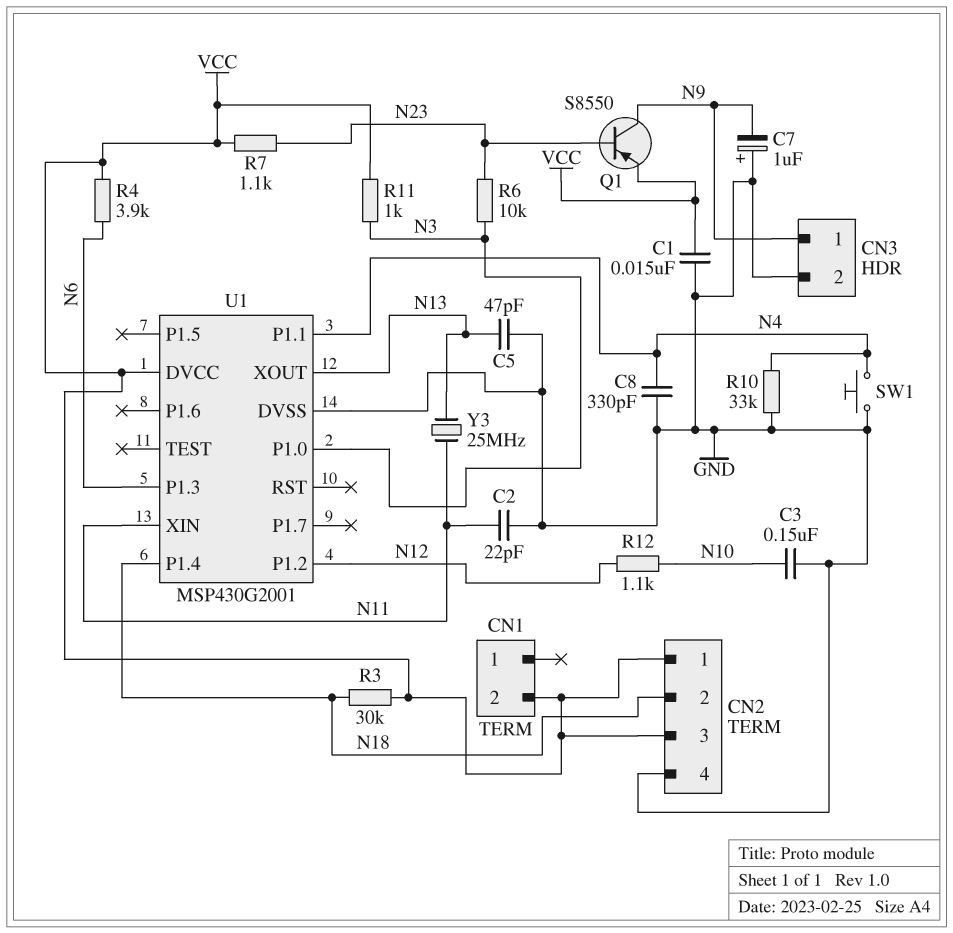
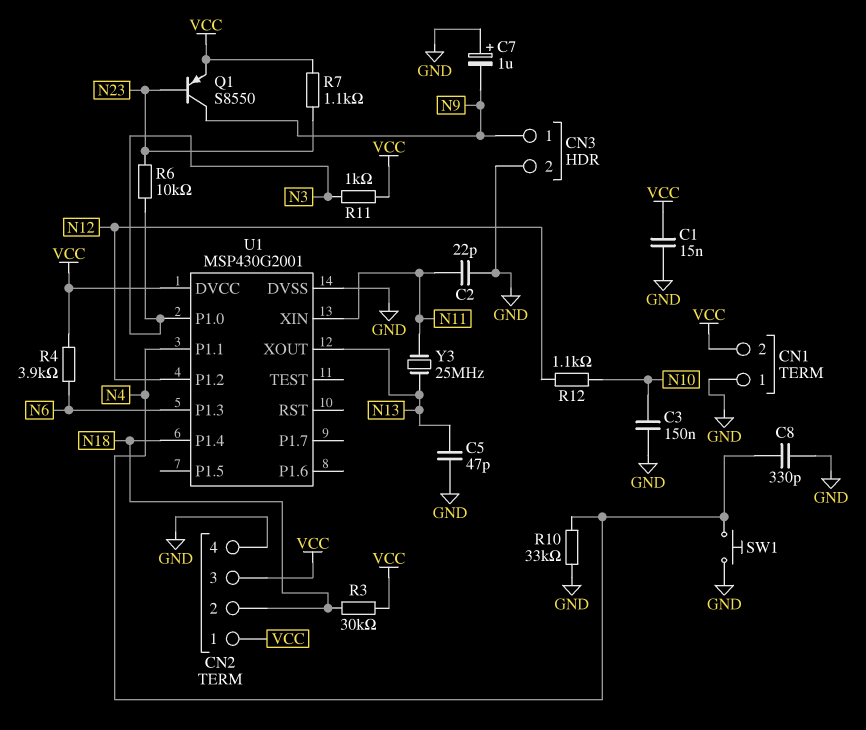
CN1 pin 1: none -> GND

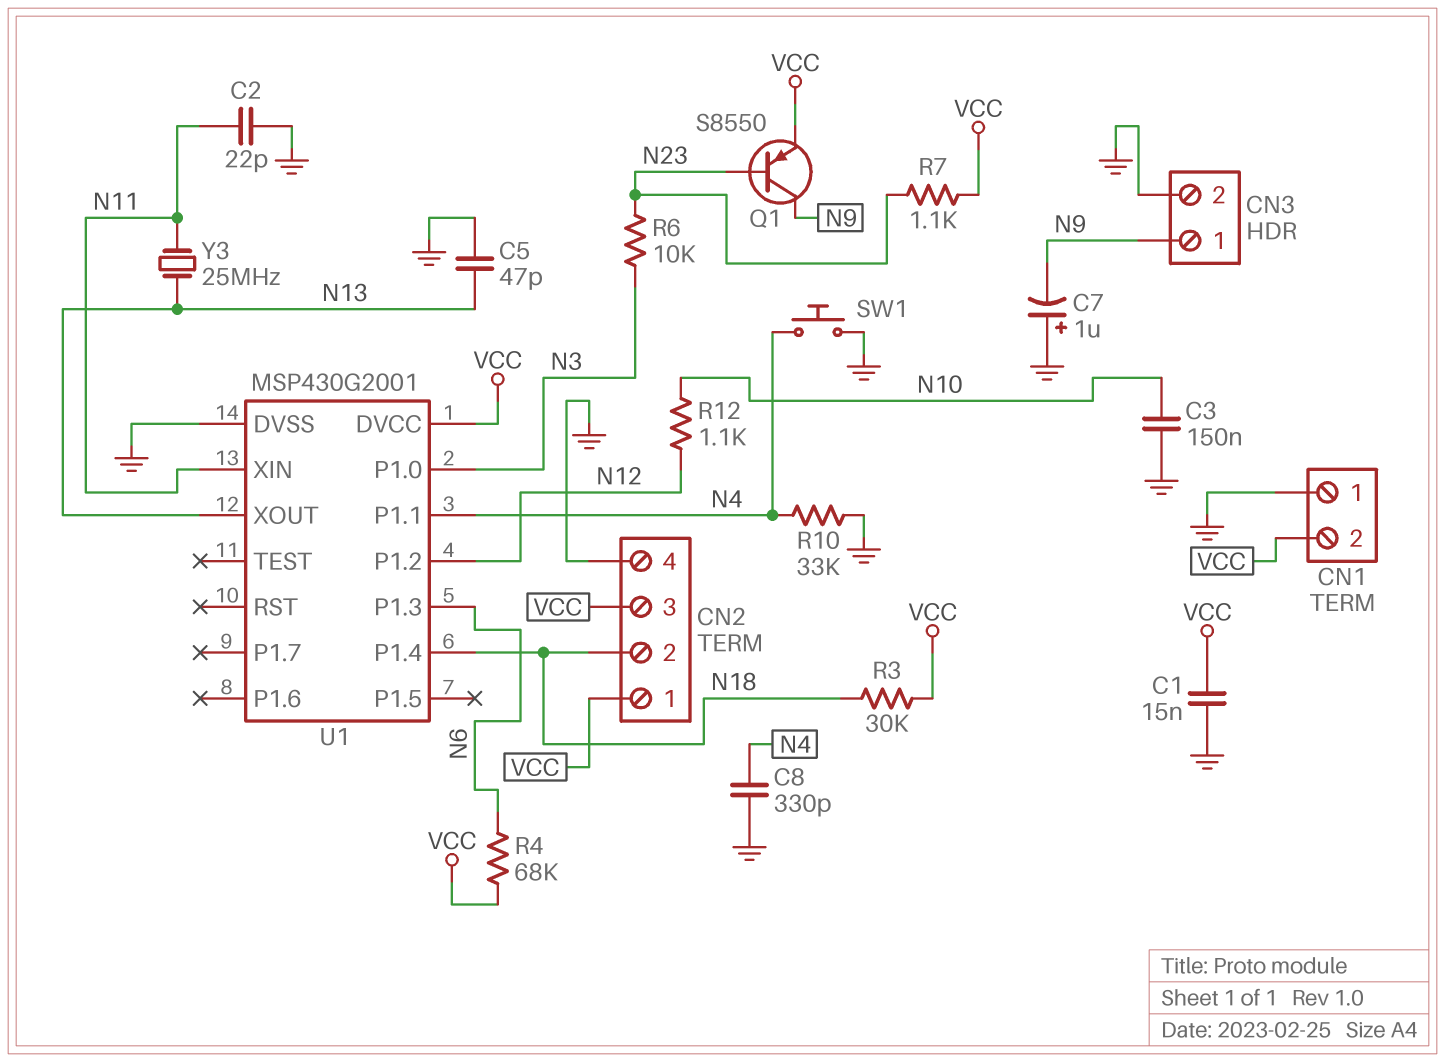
R4: 3.9k (N6, VCC) -> 68k (N6, VCC)
R11: 1k (N3, VCC) -> none

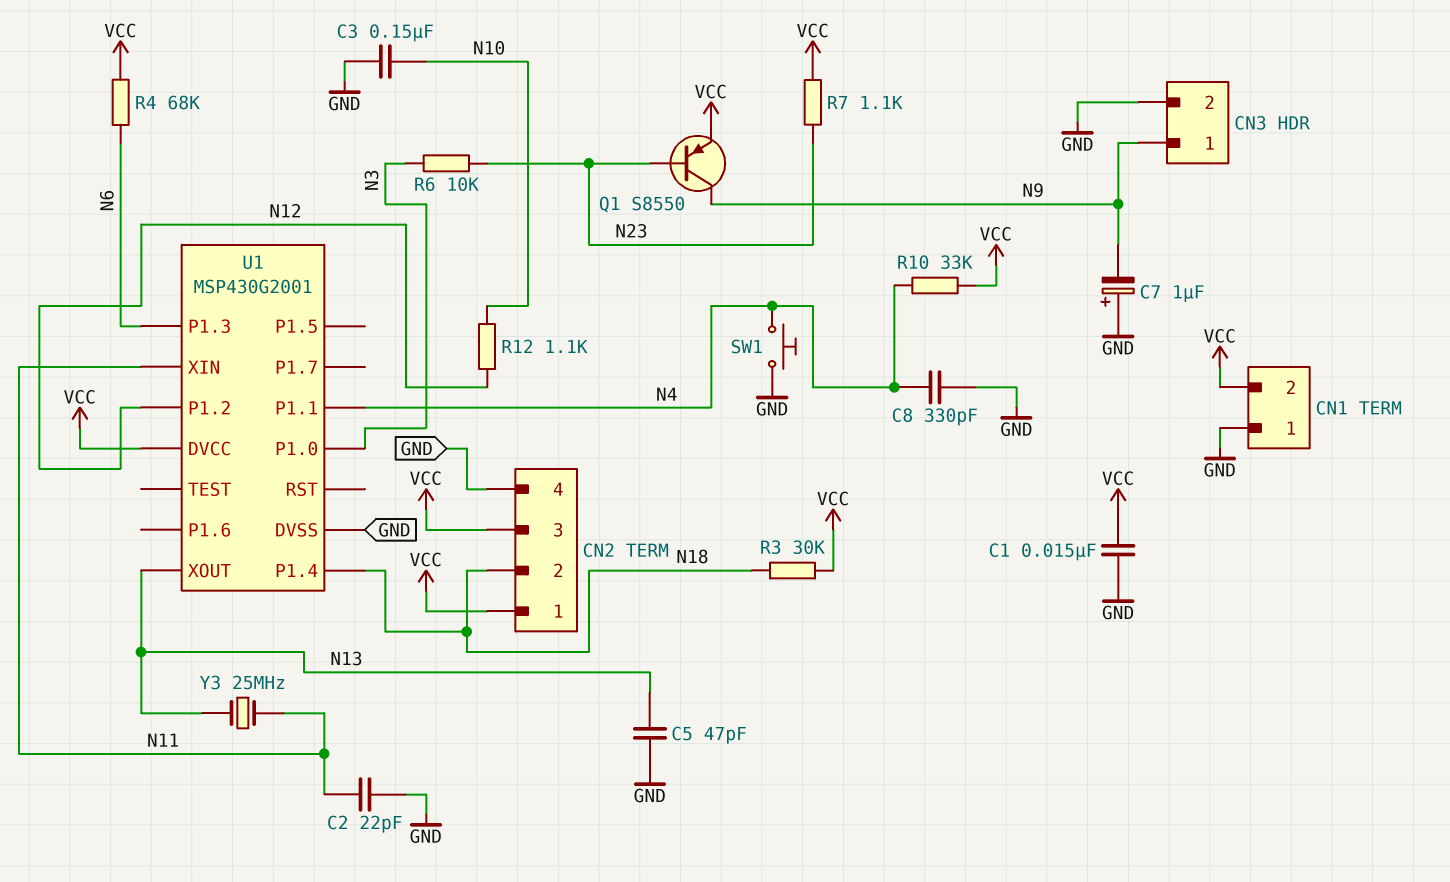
R10: 33k (GND, N4) -> 33k (N4, VCC)

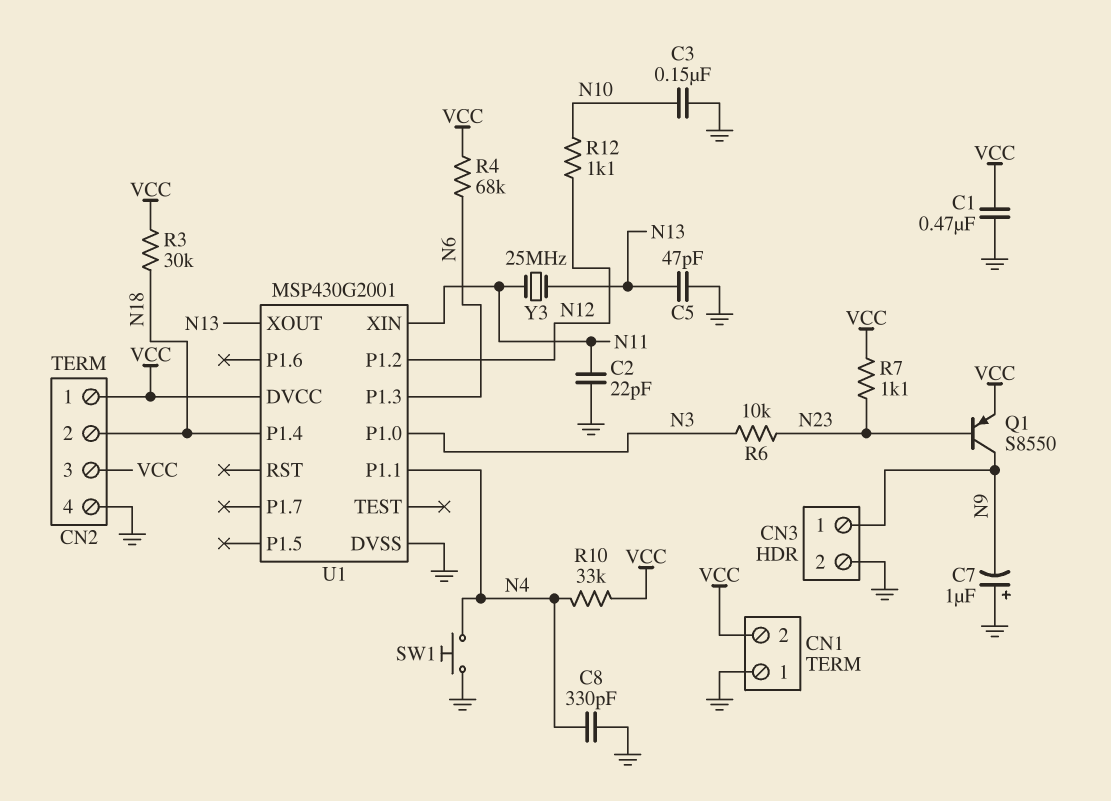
C1: 15nF (GND, VCC) -> 470nF (GND, VCC)

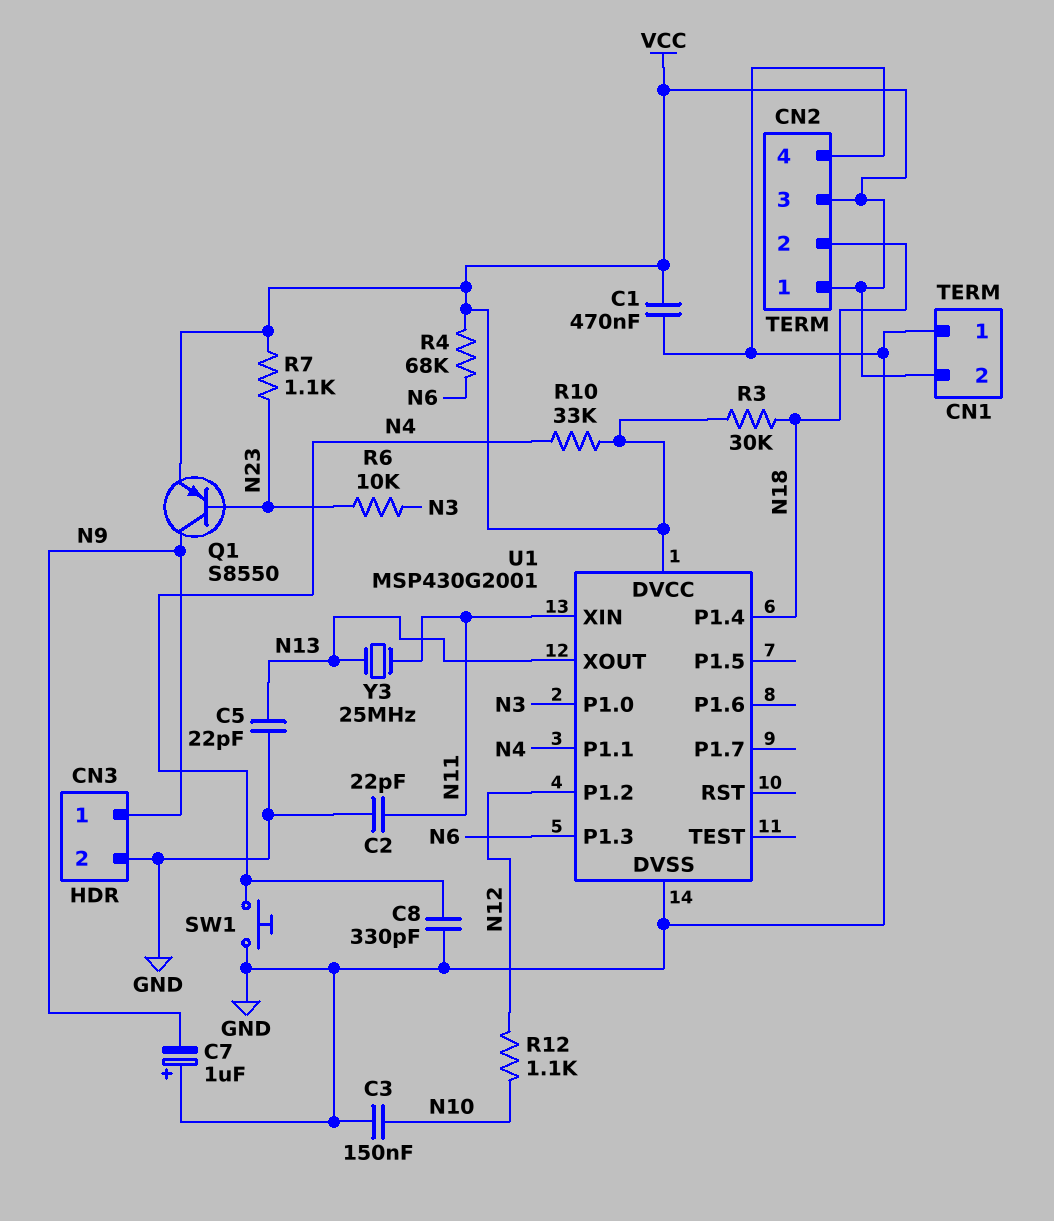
C5: 47pF (GND, N13) -> 22pF (GND, N13)

